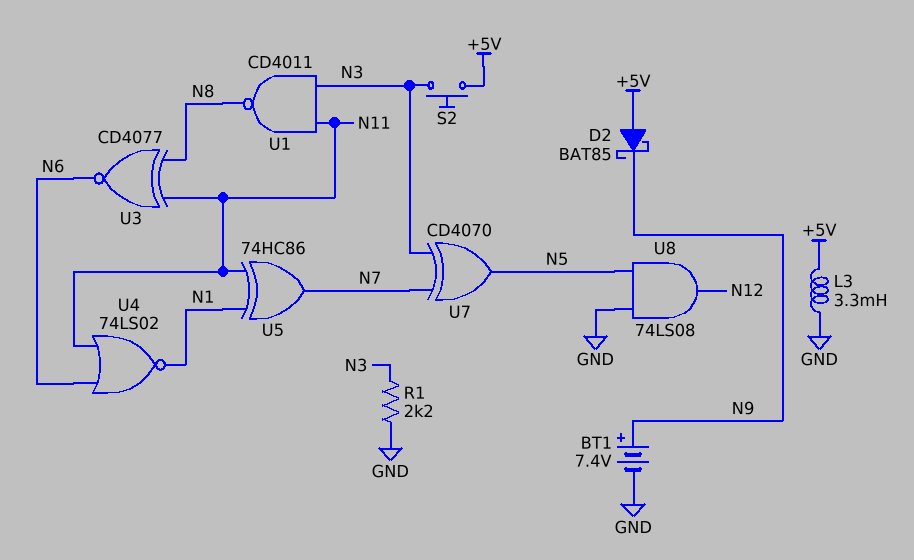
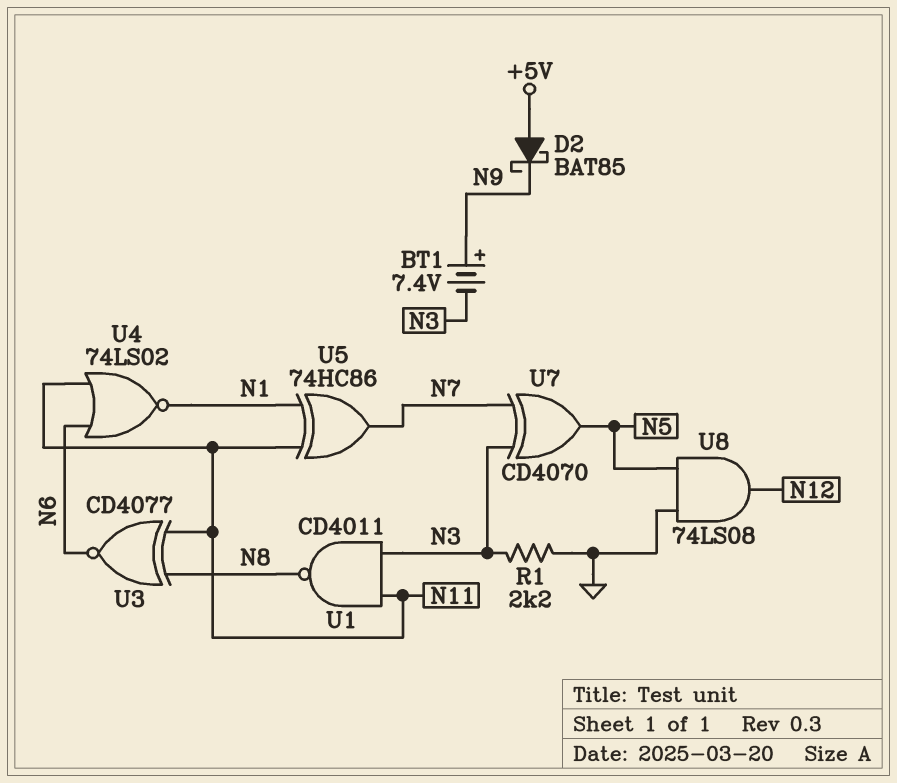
BT1: 7.4V (plus N9, minus GND) -> 7.4V (plus N9, minus N3)
L3: 3.3mH (+5V, GND) -> none
S2: button (+5V, N3) -> none

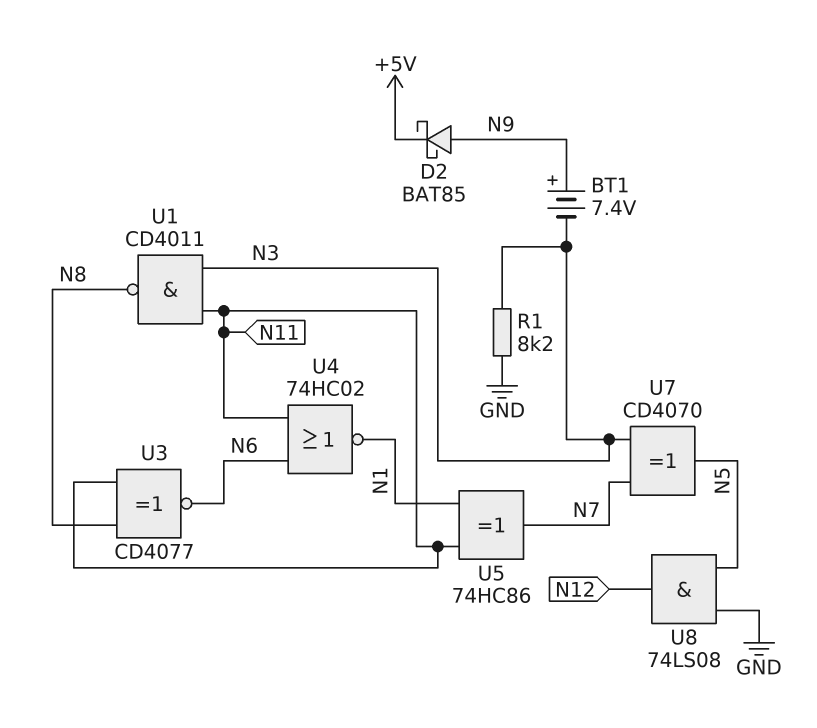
D2: schottky BAT85 (A +5V, K N9) -> schottky BAT85 (A N9, K +5V)
R1: 2.2k (GND, N3) -> 8.2k (GND, N3)
U4: NOR 74LS02 (in N6, in N11, out N1) -> NOR 74HC02 (in N6, in N11, out N1)

